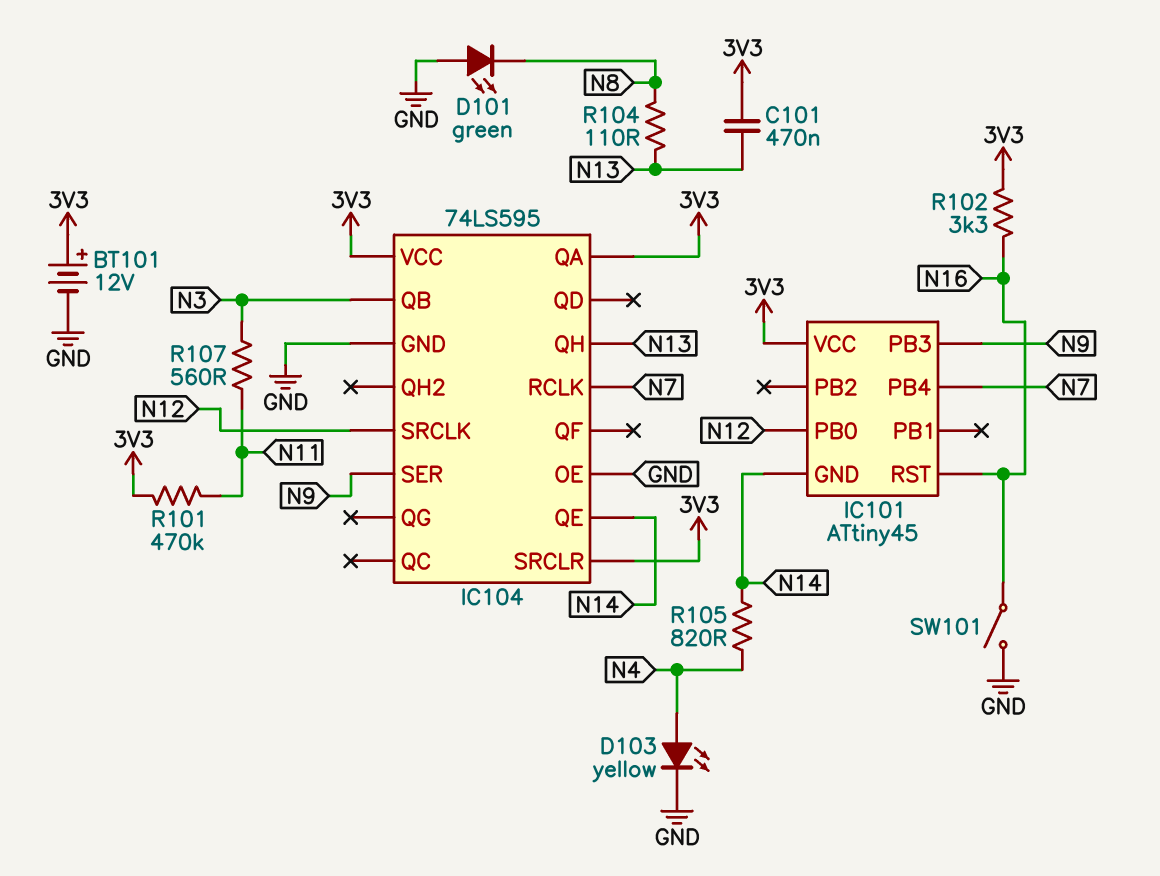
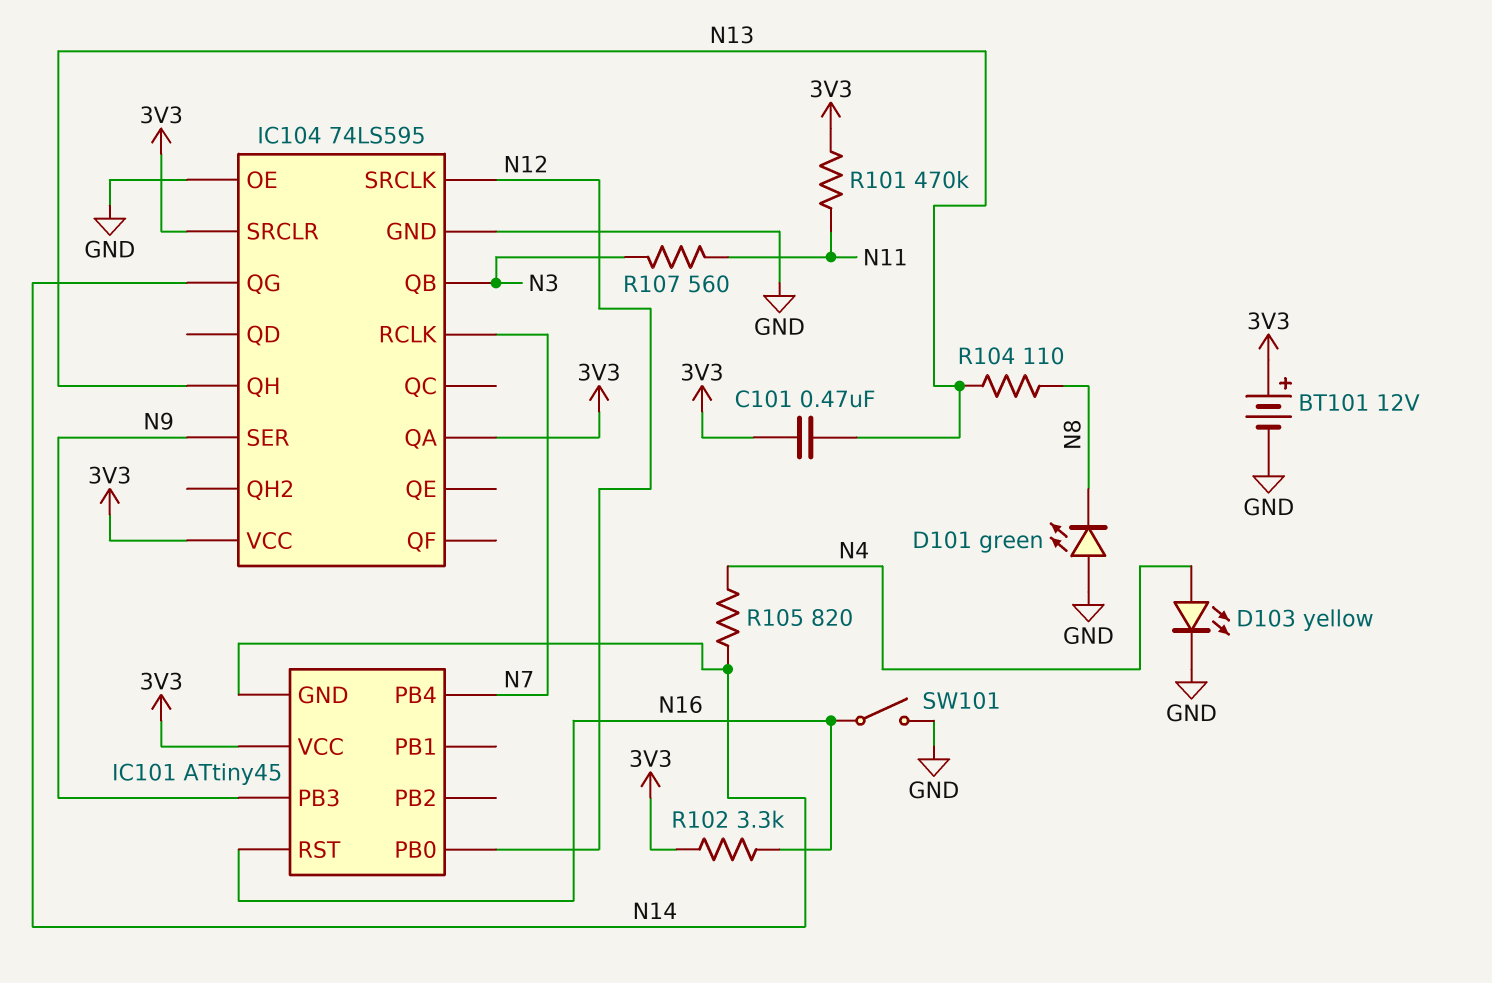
IC104 pin QE: N14 -> none
IC104 pin QG: none -> N14

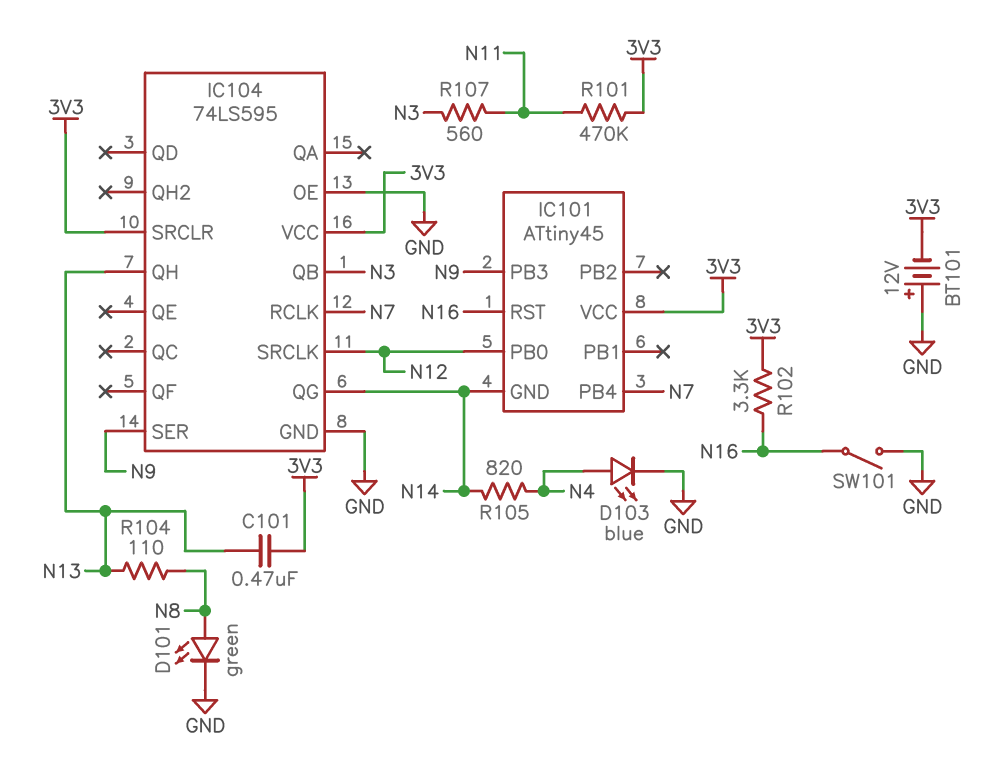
BT101: 12V (plus 3V3, minus GND) -> 12V (plus GND, minus 3V3)
D101: LED green (A GND, K N8) -> LED green (A N8, K GND)
D103: LED yellow (A N4, K GND) -> LED blue (A N4, K GND)
IC104 pin QA: 3V3 -> none

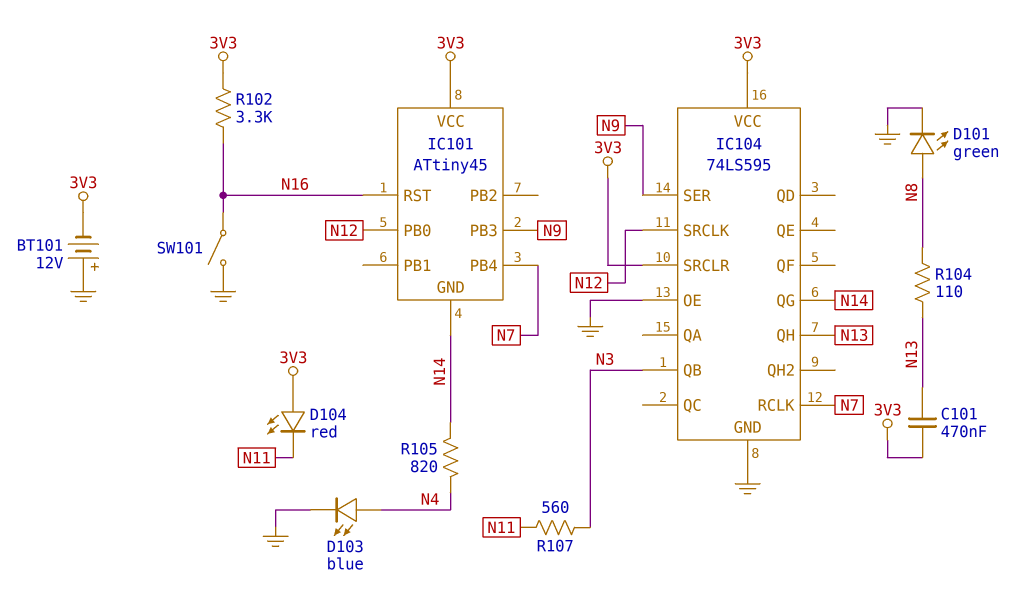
D104: none -> LED red (A 3V3, K N11)
R101: 470k (3V3, N11) -> none

